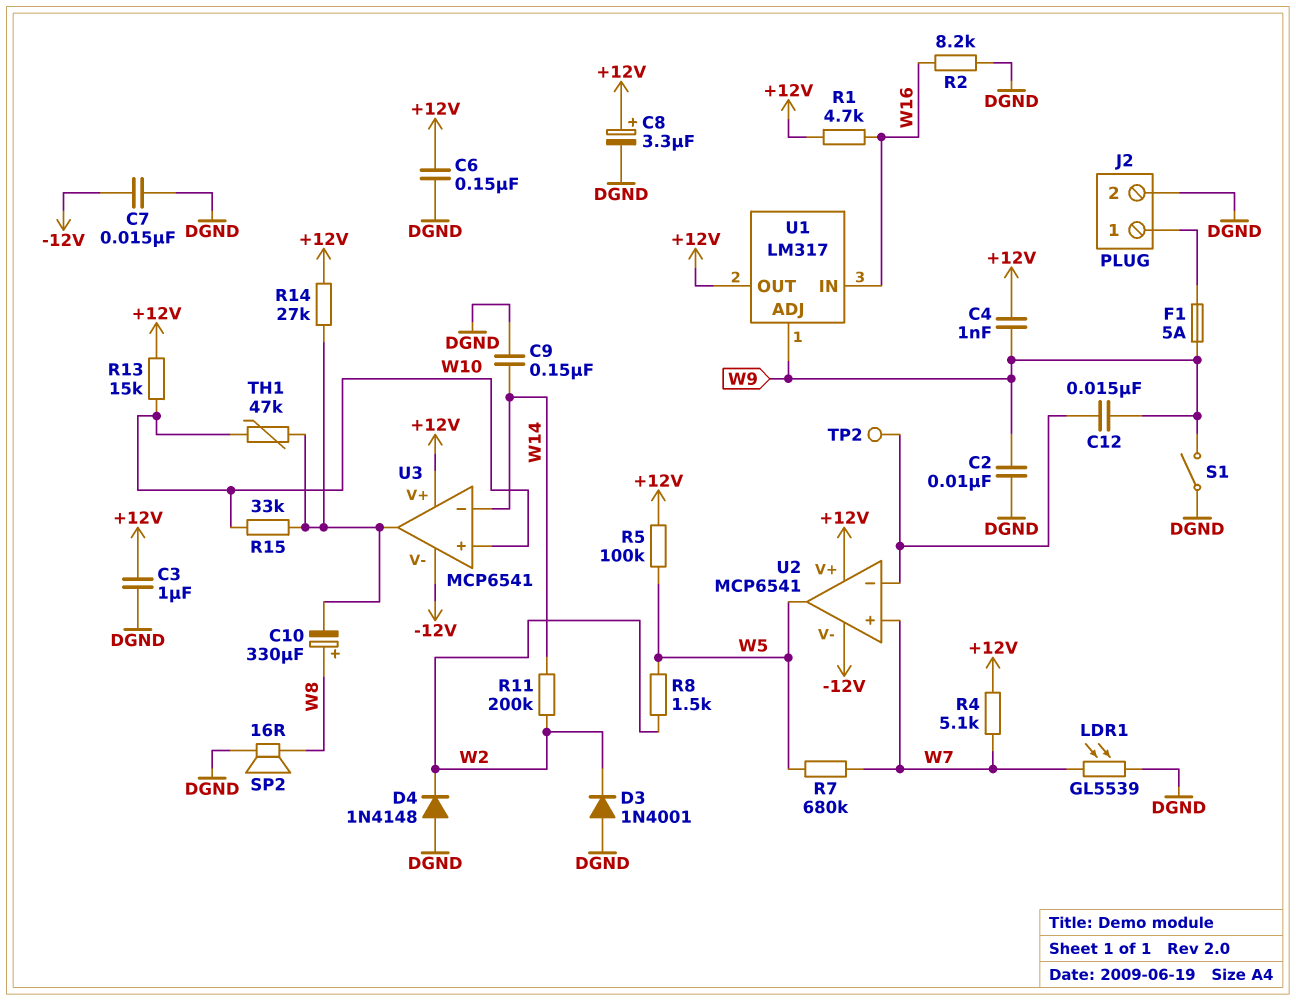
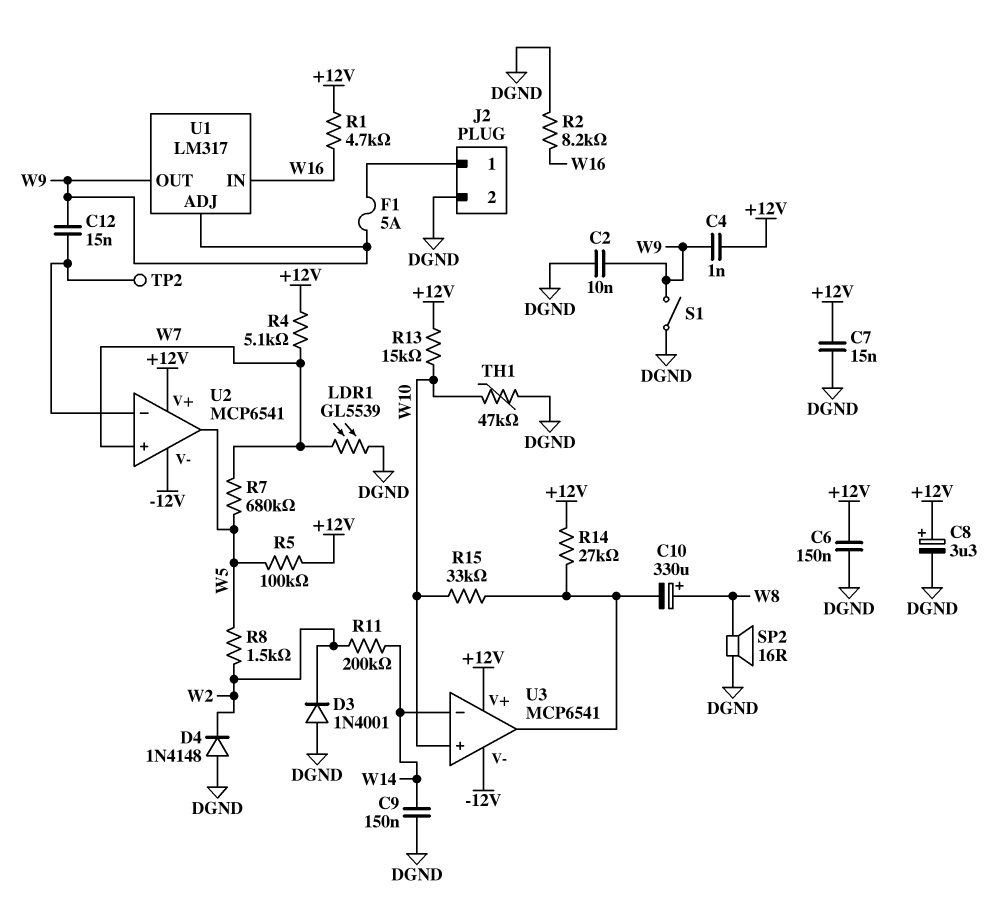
C3: 1uF (+12V, DGND) -> none
C7: 15nF (-12V, DGND) -> 15nF (+12V, DGND)
TH1: 47k (U3/out, W10) -> 47k (DGND, W10)
U1 pin OUT: +12V -> W9

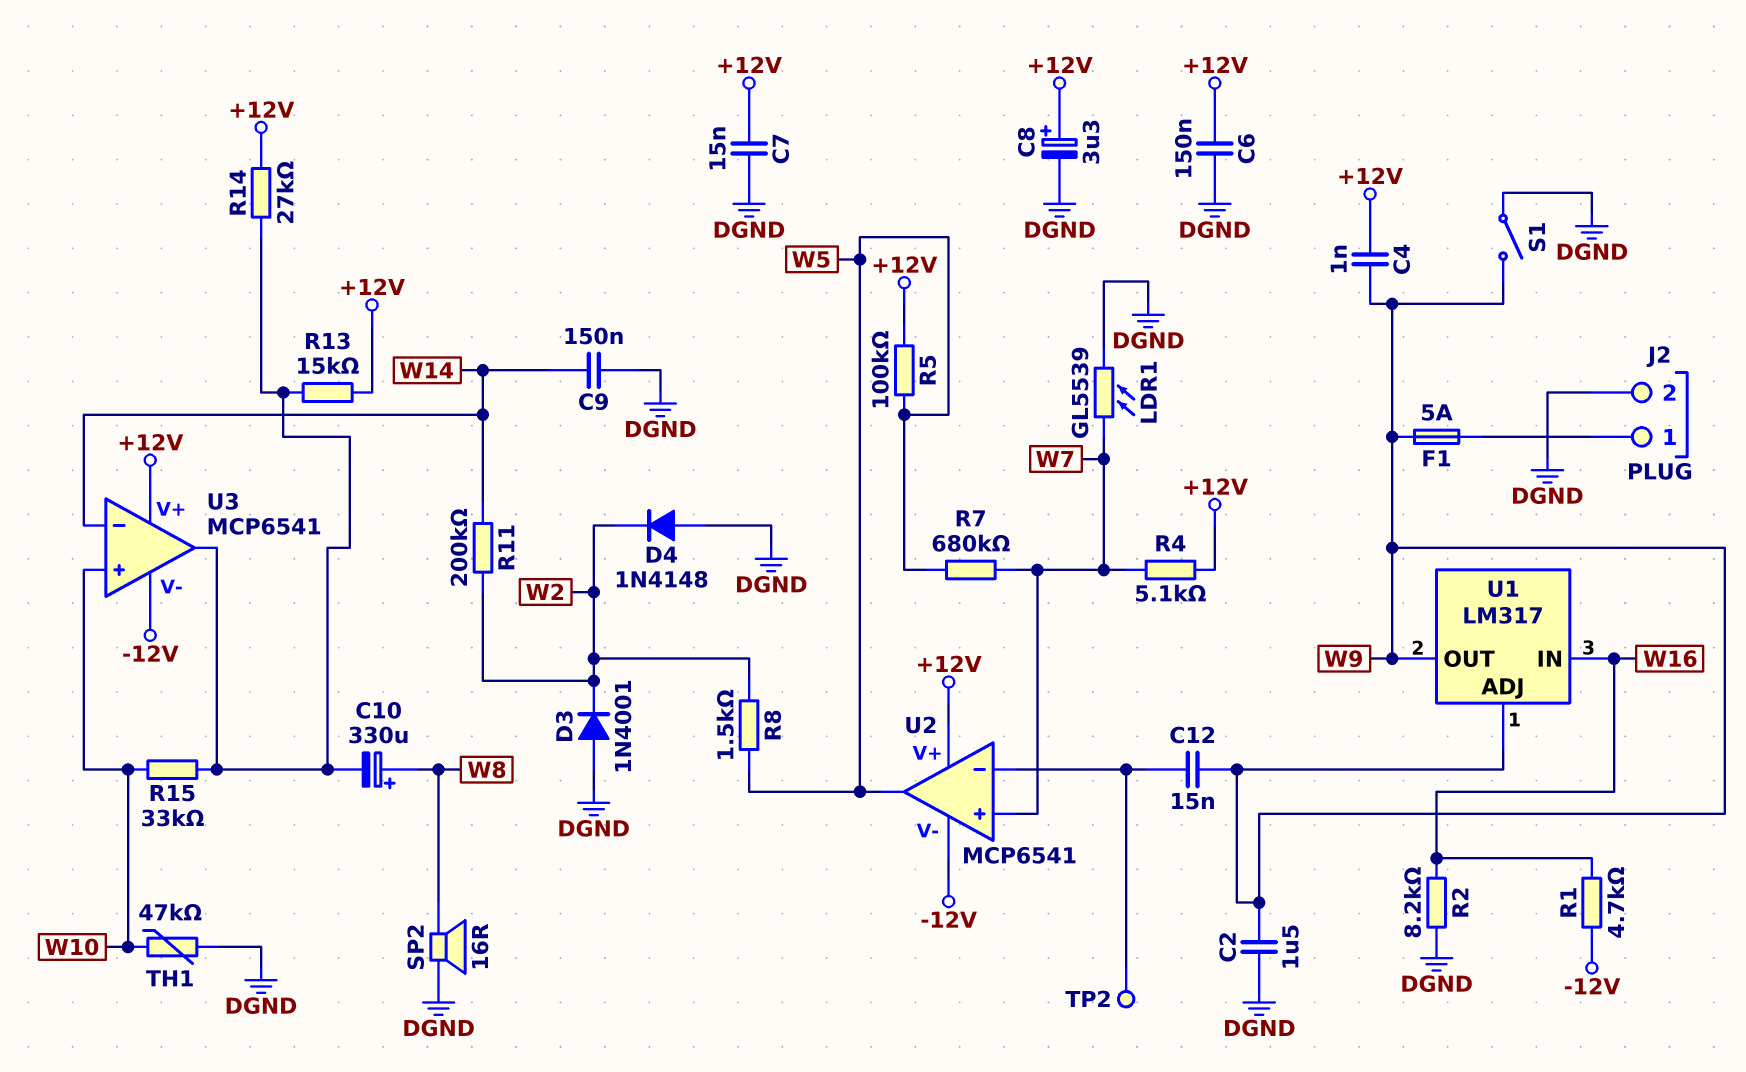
C2: 10nF (DGND, W9) -> 1.5uF (DGND, W9)
R1: 4.7k (+12V, W16) -> 4.7k (-12V, W16)
R13: 15k (+12V, W10) -> 15k (+12V, U3/out)

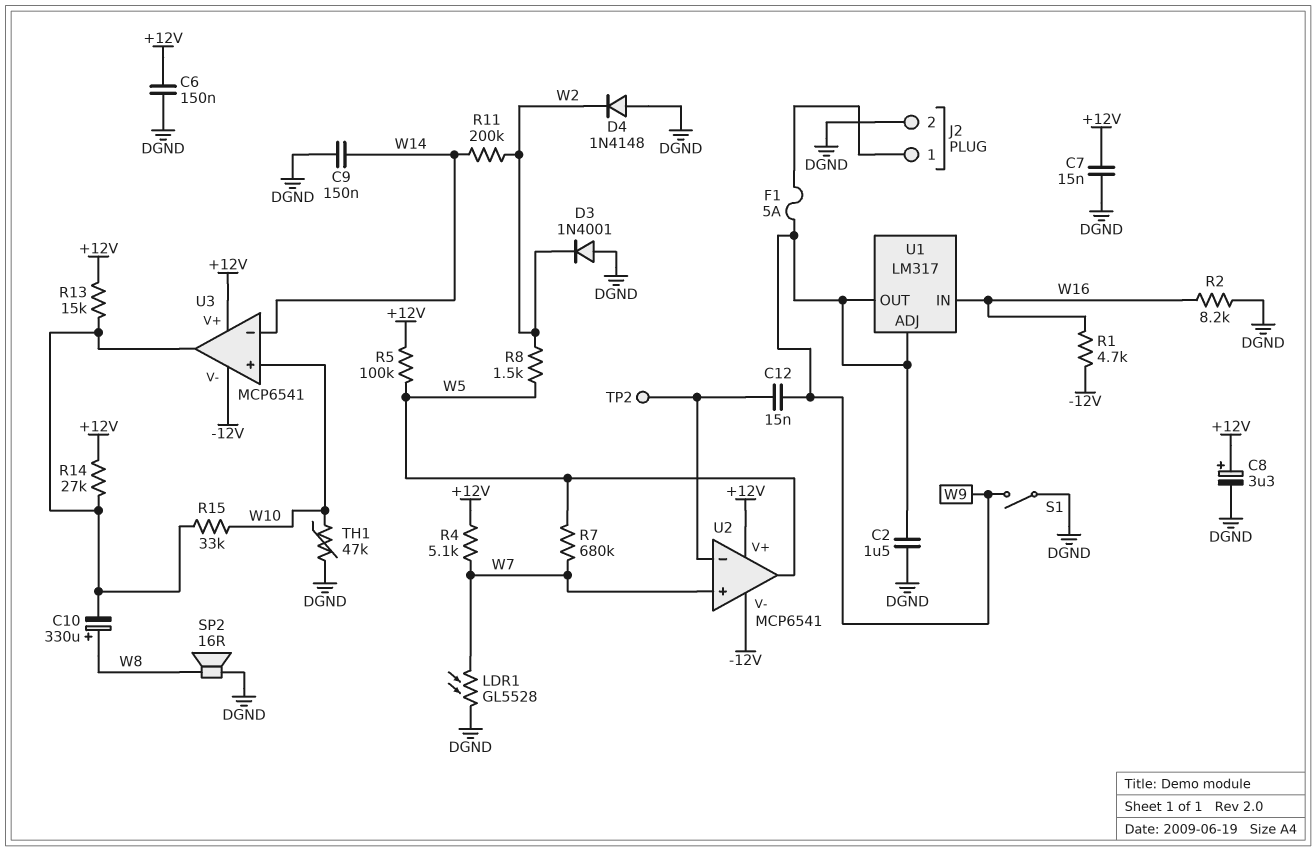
C4: 1nF (+12V, W9) -> none
LDR1: GL5539 (DGND, W7) -> GL5528 (DGND, W7)

